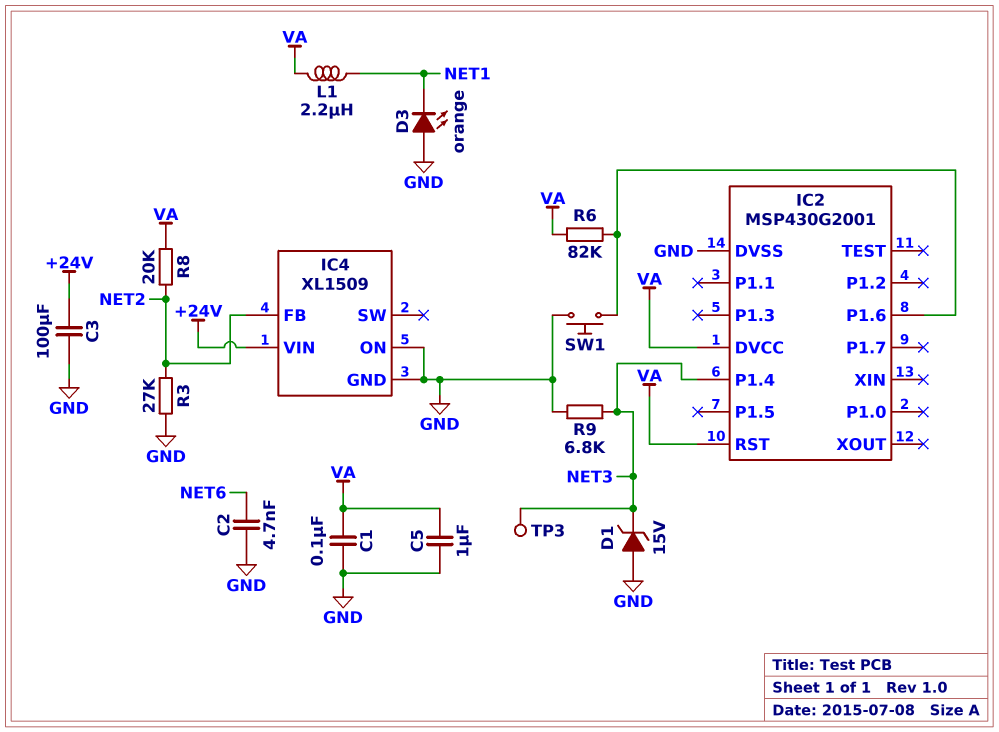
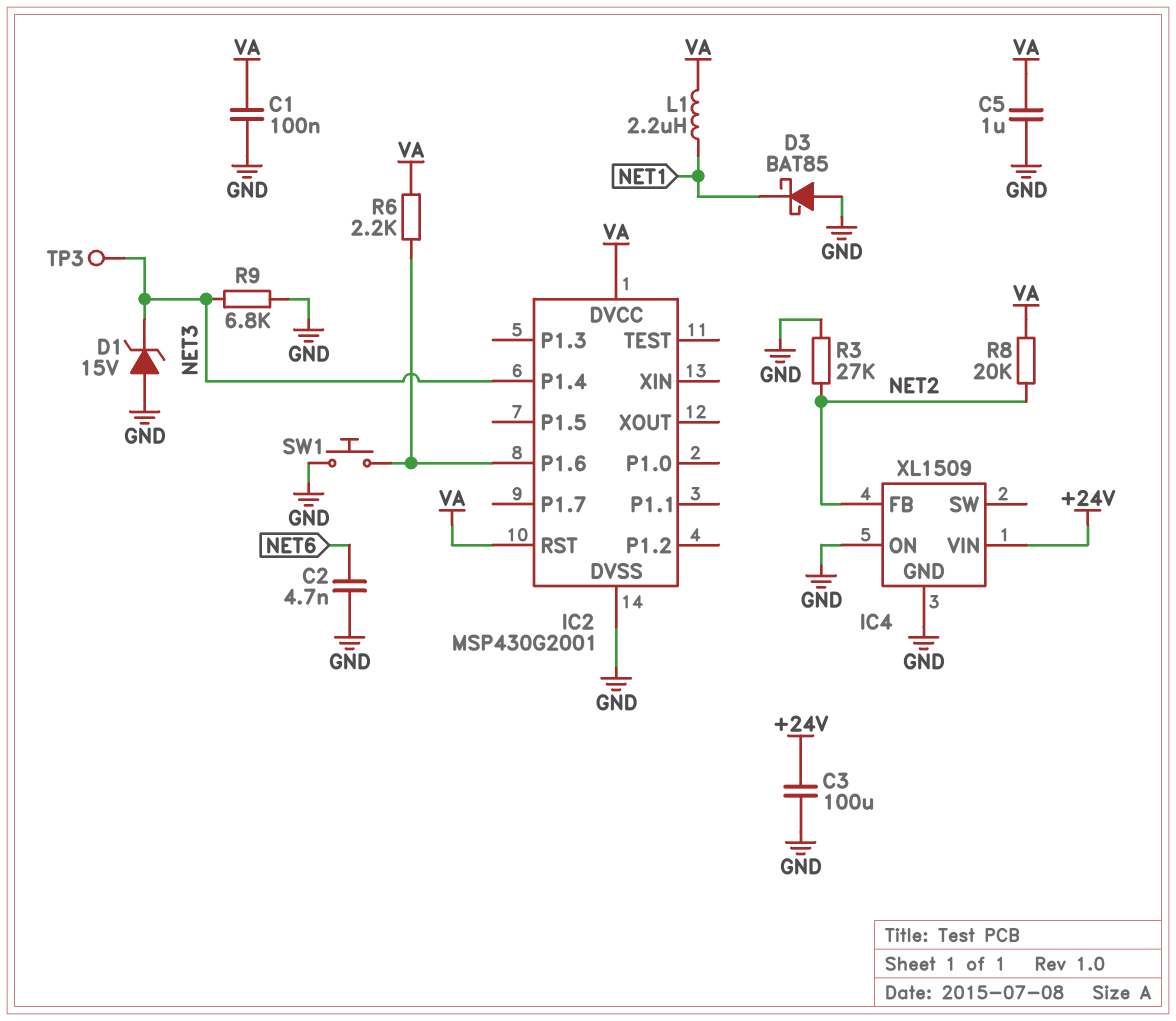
D3: LED orange (A GND, K NET1) -> schottky BAT85 (A GND, K NET1)
R6: 82k (IC2/P1.6, VA) -> 2.2k (IC2/P1.6, VA)

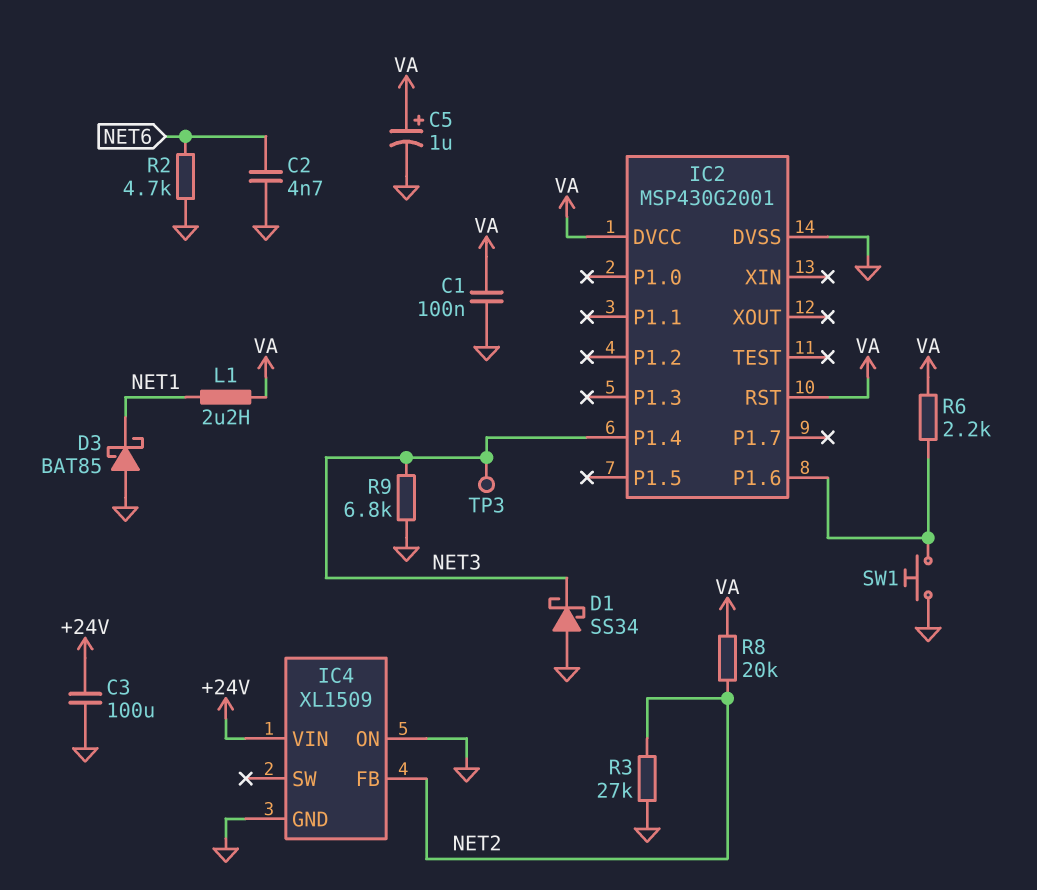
C5: 1uF (GND, VA) -> 1uF (plus VA, minus GND)
D1: zener 15V (A GND, K NET3) -> schottky SS34 (A GND, K NET3)
R2: none -> 4.7k (GND, NET6)

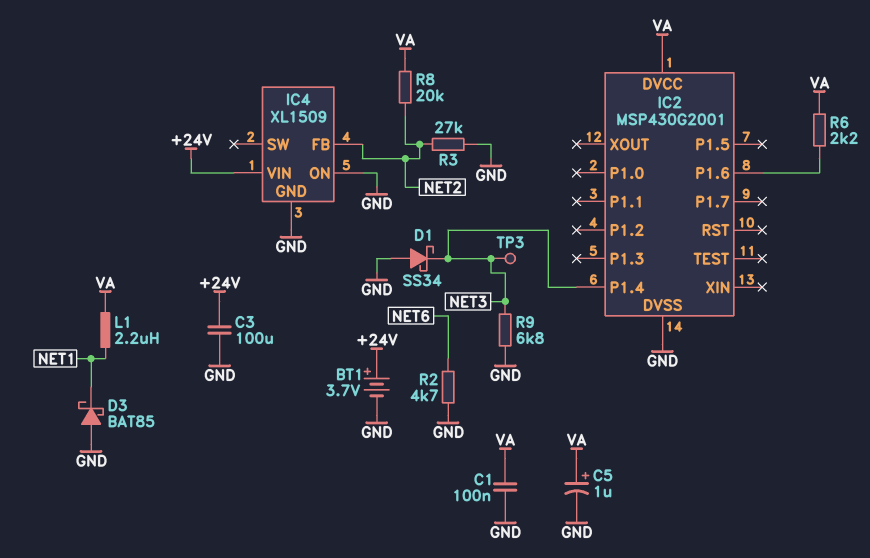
BT1: none -> 3.7V (plus +24V, minus GND)
C2: 4.7nF (GND, NET6) -> none
IC2 pin RST: VA -> none
SW1: button (GND, IC2/P1.6) -> none

